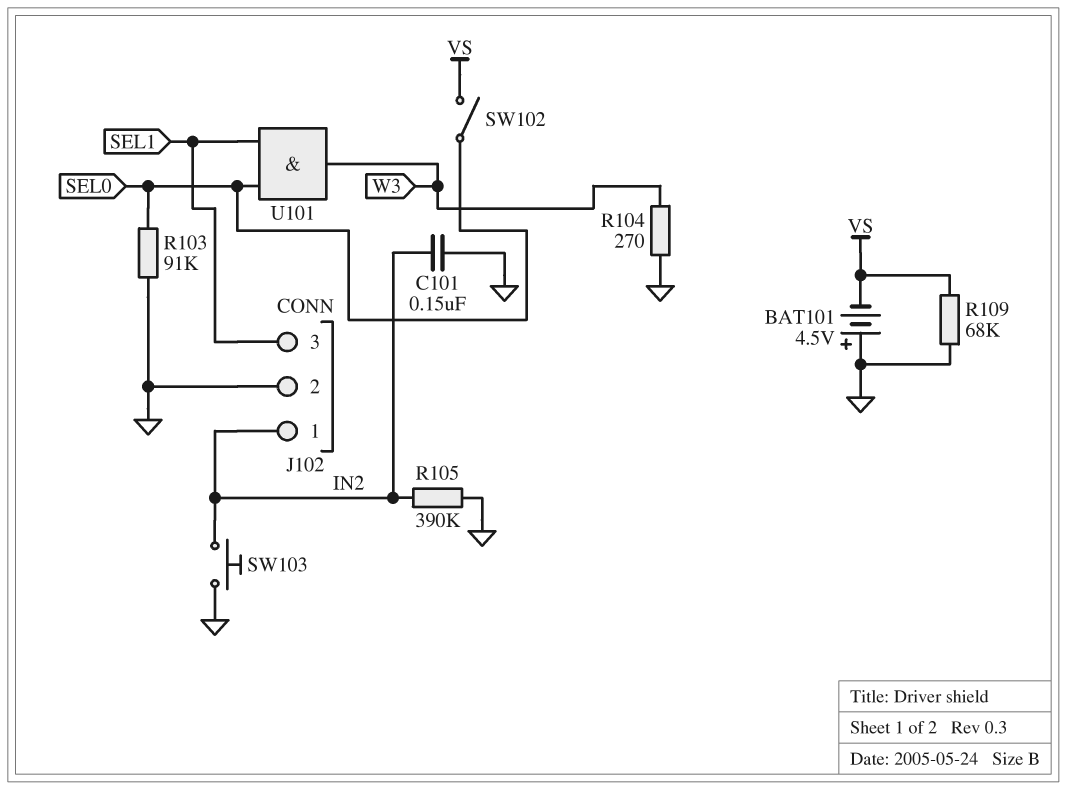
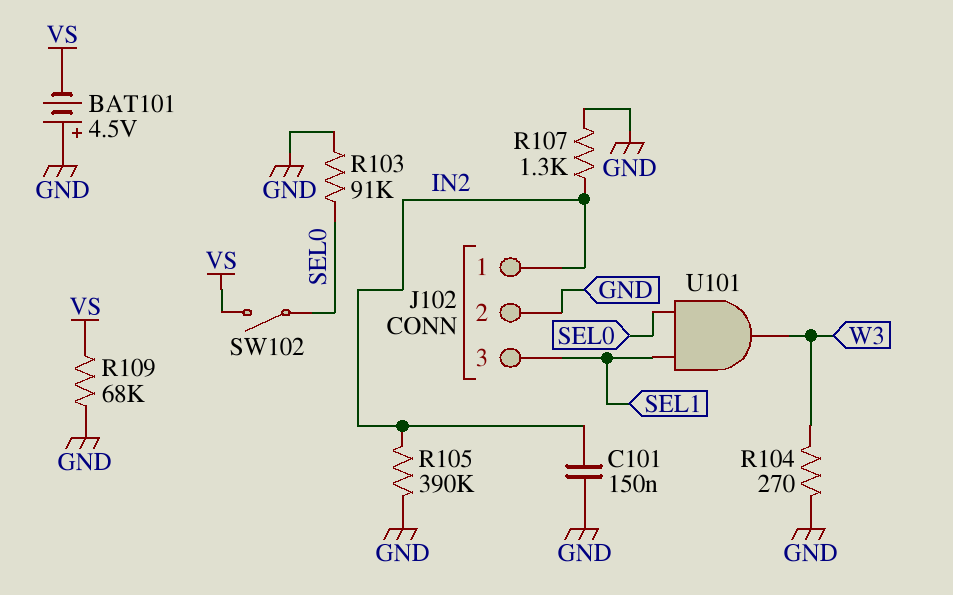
R107: none -> 1.3k (GND, IN2)
SW103: button (GND, IN2) -> none

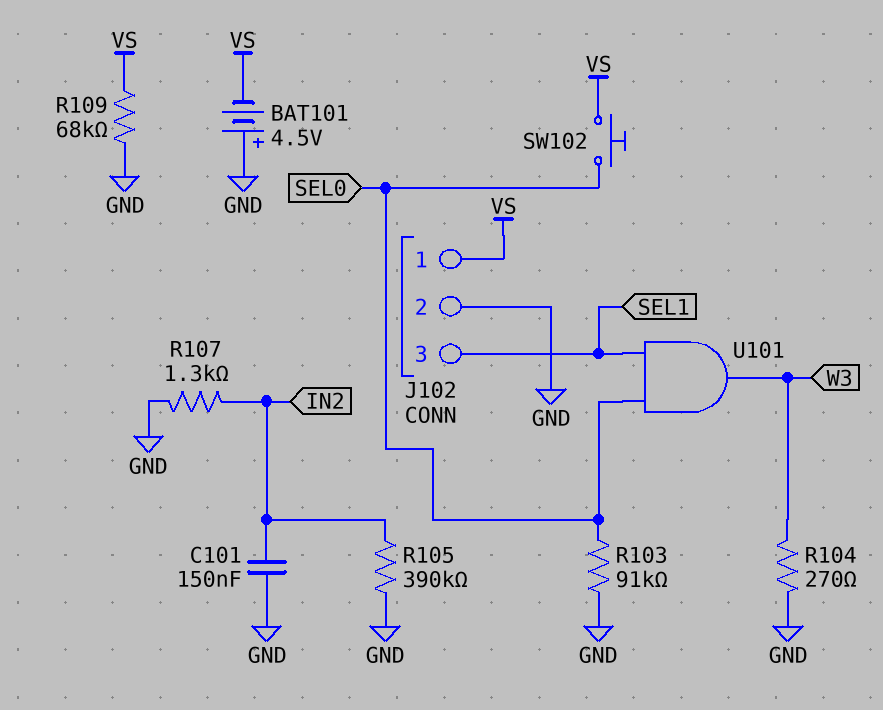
J102 pin 1: IN2 -> VS
SW102: switch (SEL0, VS) -> button (SEL0, VS)

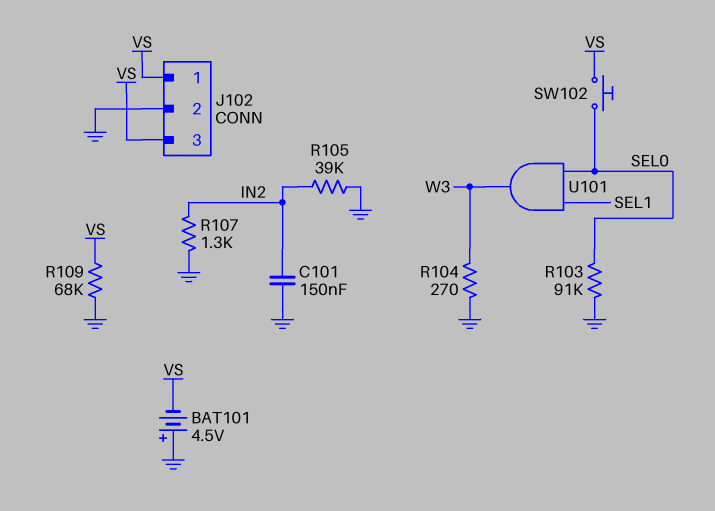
J102 pin 3: SEL1 -> VS
R105: 390k (GND, IN2) -> 39k (GND, IN2)

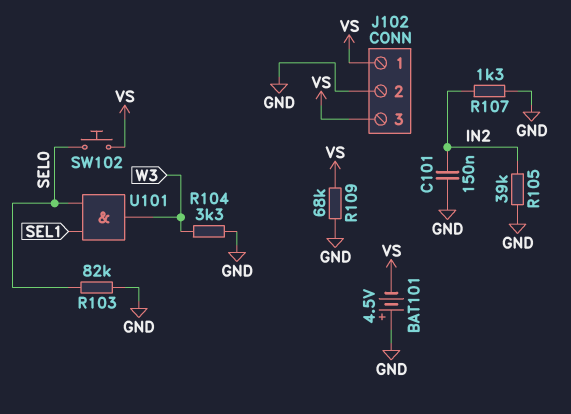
R103: 91k (GND, SEL0) -> 82k (GND, SEL0)
R104: 270 (GND, W3) -> 3.3k (GND, W3)

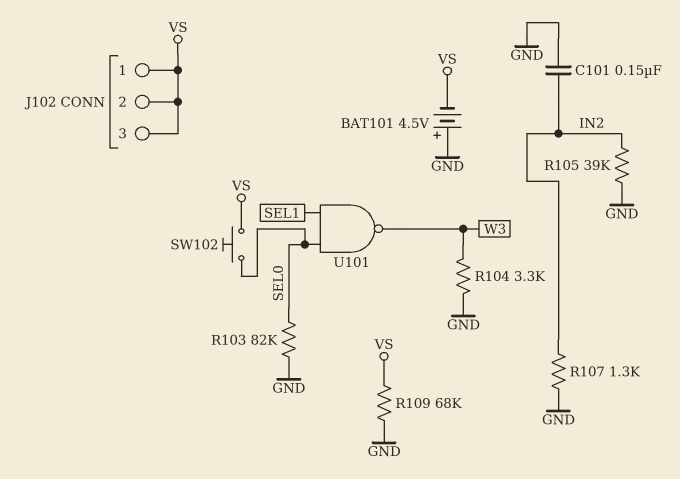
J102 pin 2: GND -> VS
U101: AND (in SEL0, in SEL1, out W3) -> NAND (in SEL0, in SEL1, out W3)

